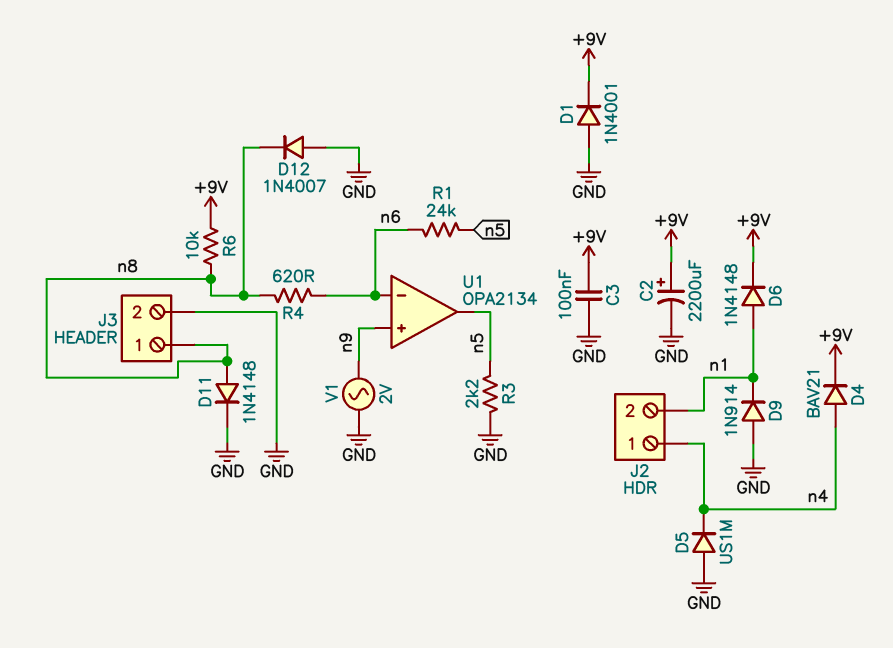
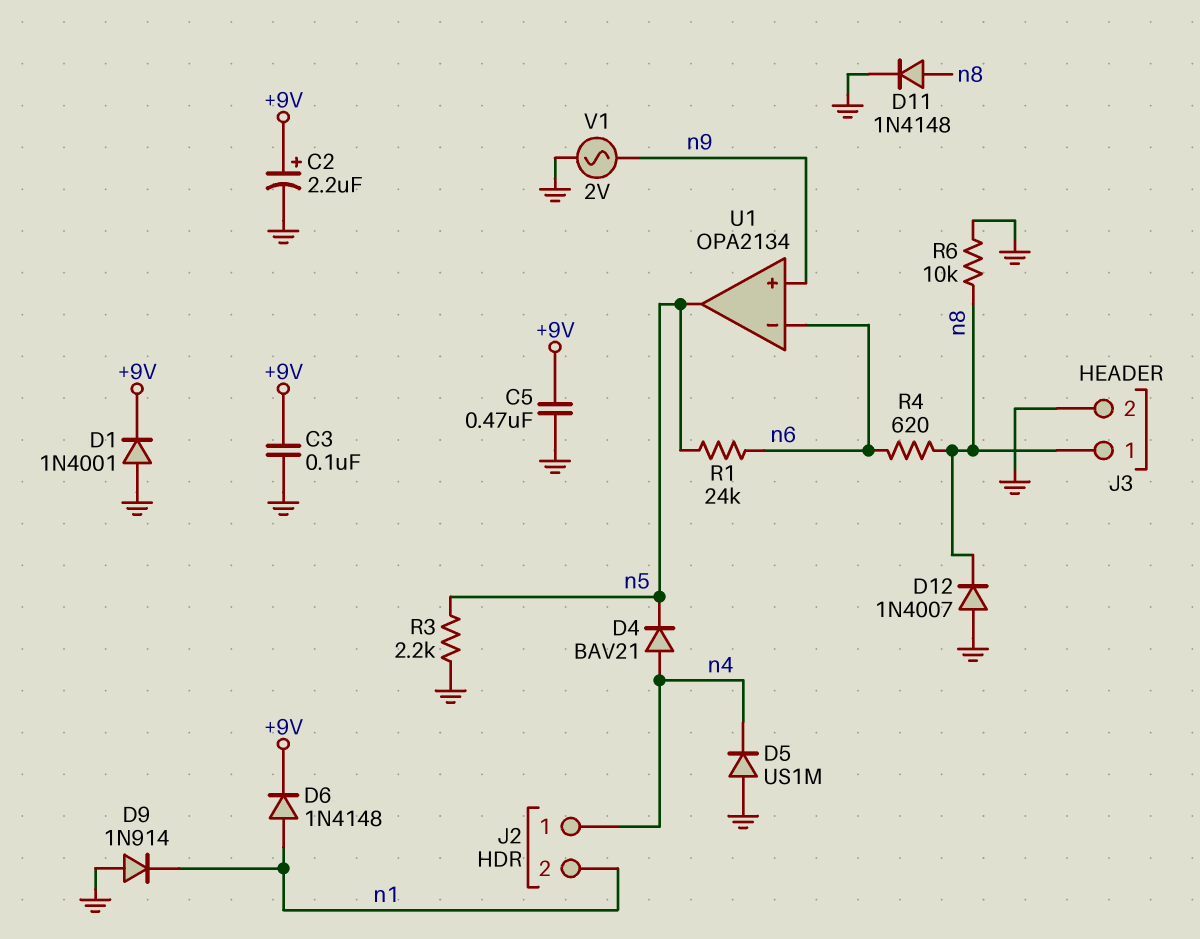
C2: 2200uF (plus +9V, minus GND) -> 2.2uF (plus +9V, minus GND)
C5: none -> 470nF (+9V, GND)
D4: diode BAV21 (A n4, K +9V) -> diode BAV21 (A n4, K n5)
R6: 10k (+9V, n8) -> 10k (GND, n8)

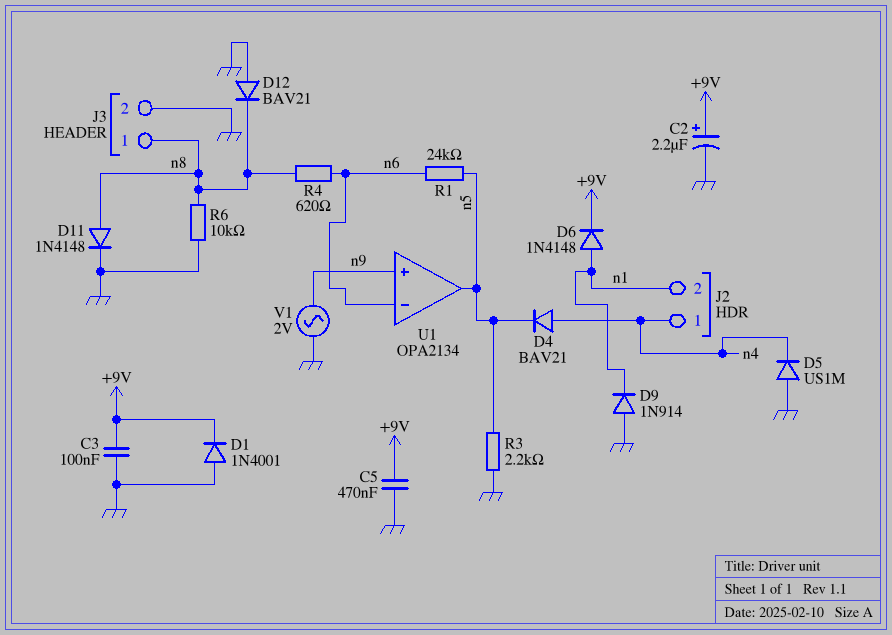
D12: diode 1N4007 (A GND, K n8) -> diode BAV21 (A GND, K n8)

